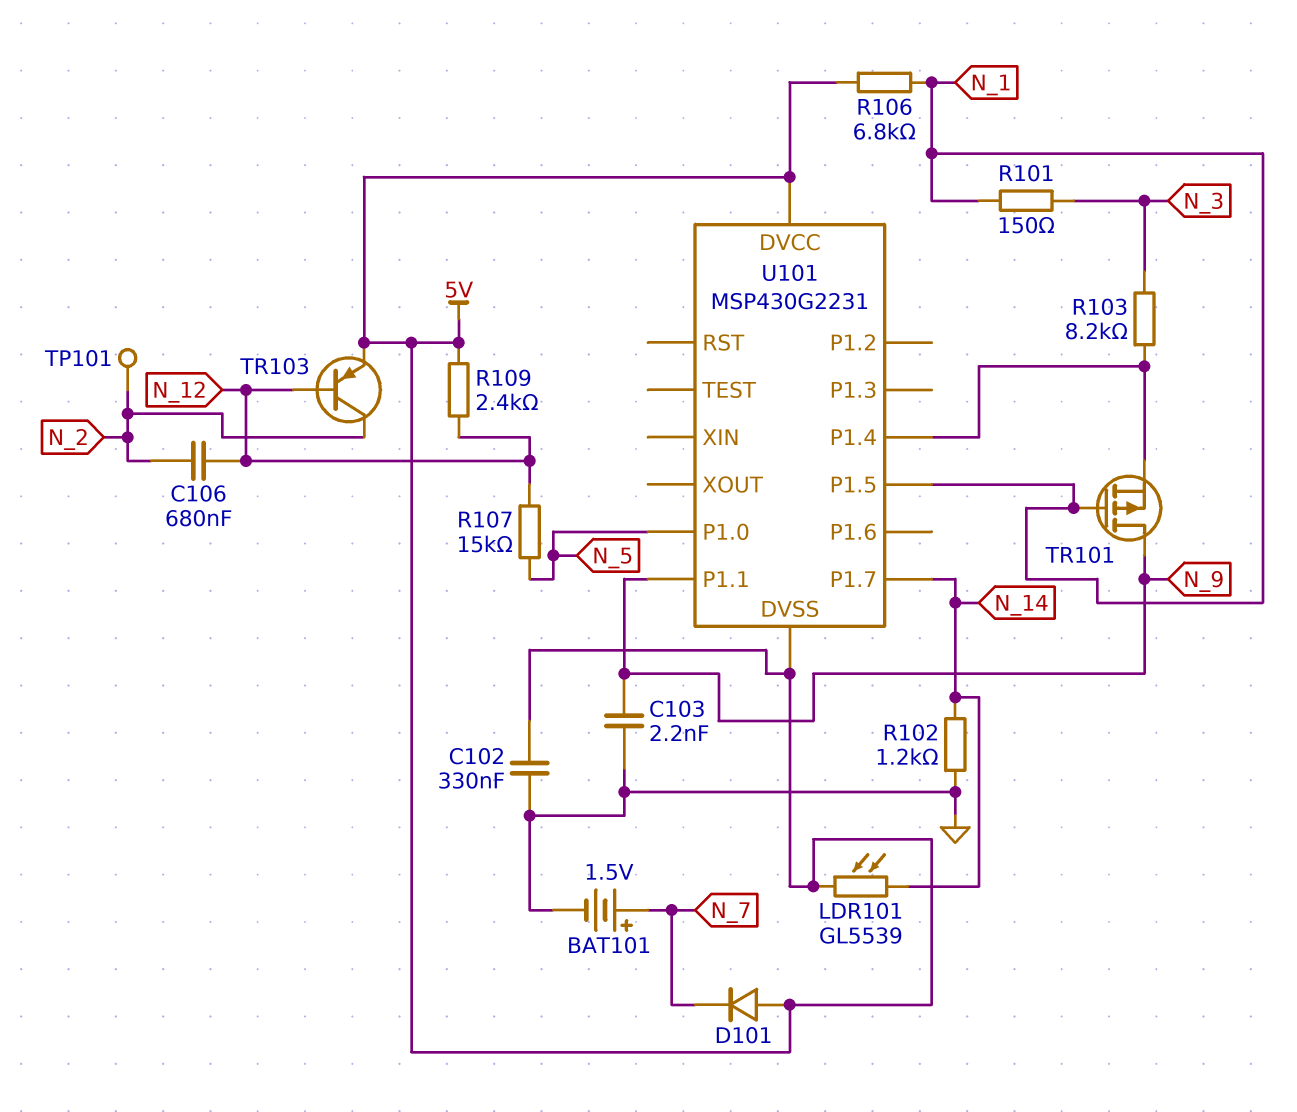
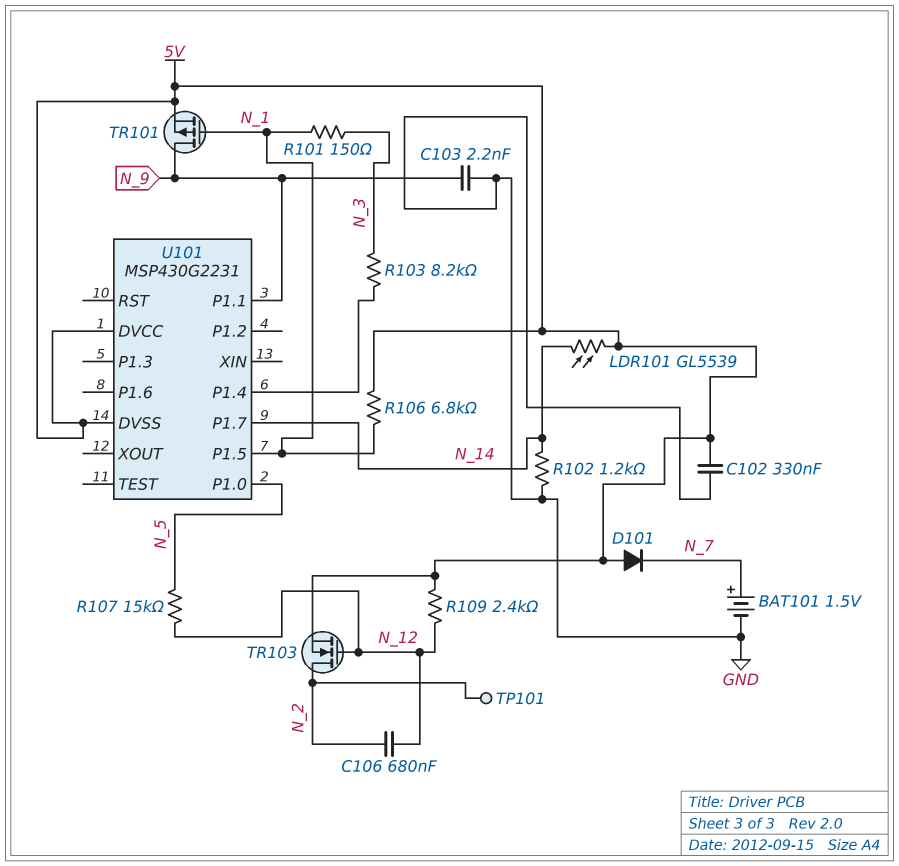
TR101: PMOS (G N_1, D N_9, S U101/P1.4) -> PMOS (G N_1, D N_9, S 5V)
TR103: PNP (B N_12, C N_2, E 5V) -> NMOS (G N_12, D N_2, S 5V)

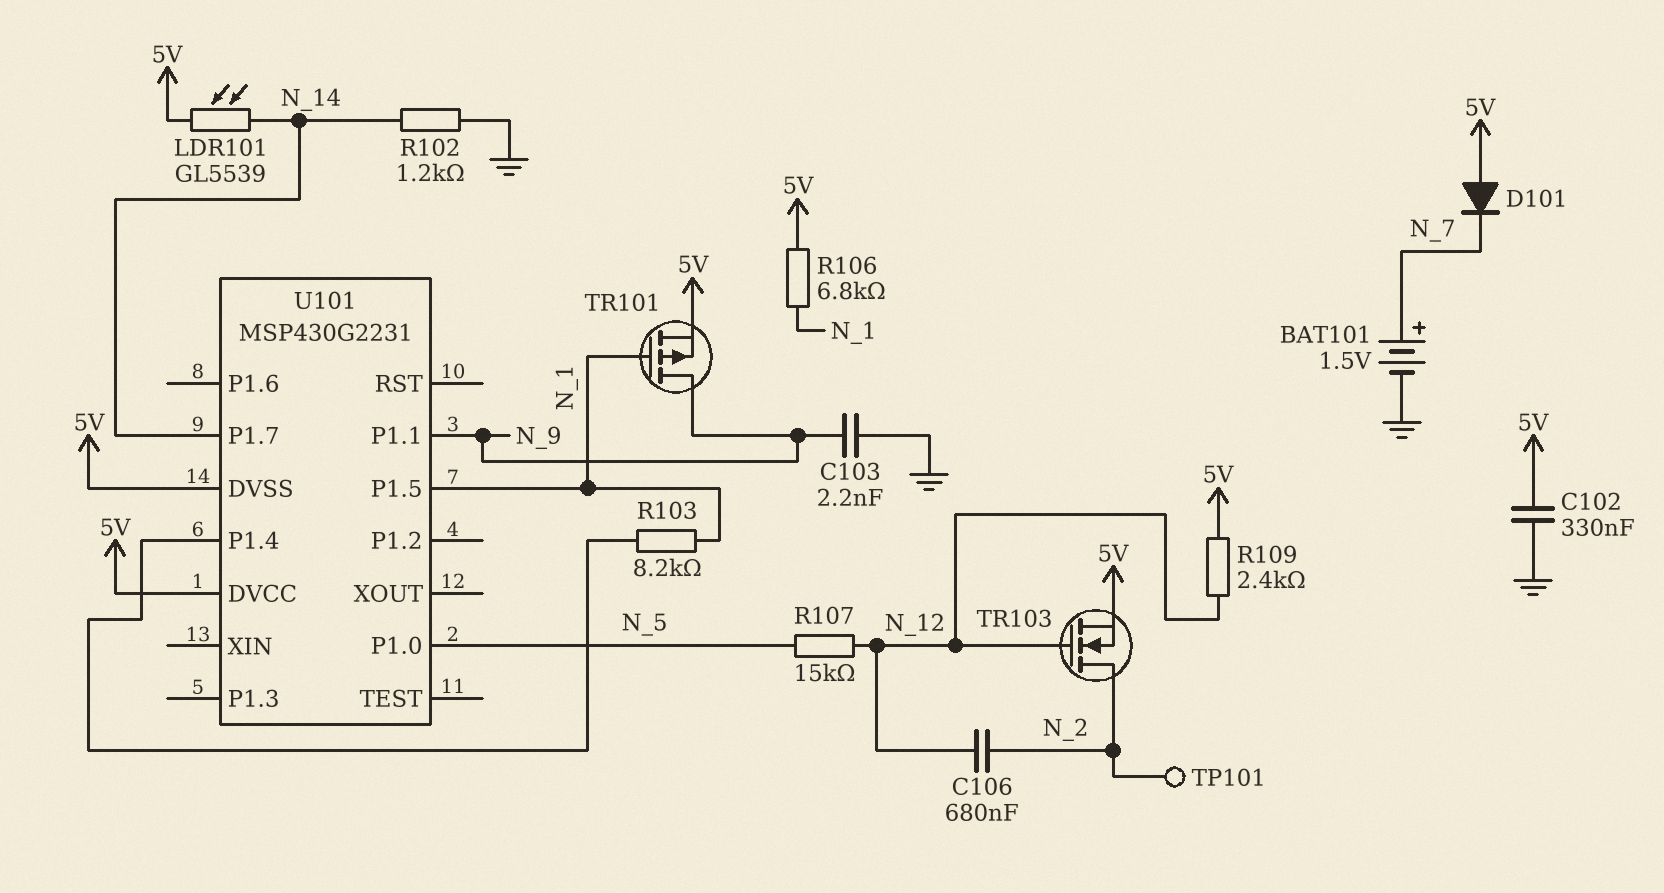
R101: 150 (N_1, N_3) -> none
R103: 8.2k (N_3, U101/P1.4) -> 8.2k (N_1, U101/P1.4)

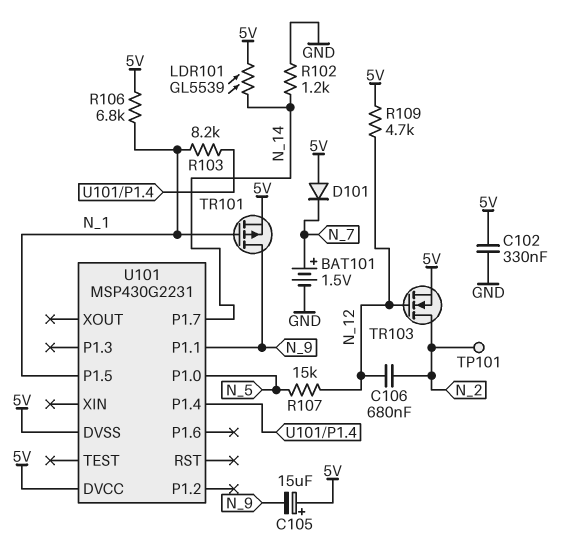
C103: 2.2nF (GND, N_9) -> none
C105: none -> 15uF (plus 5V, minus N_9)
R109: 2.4k (5V, N_12) -> 4.7k (5V, N_12)

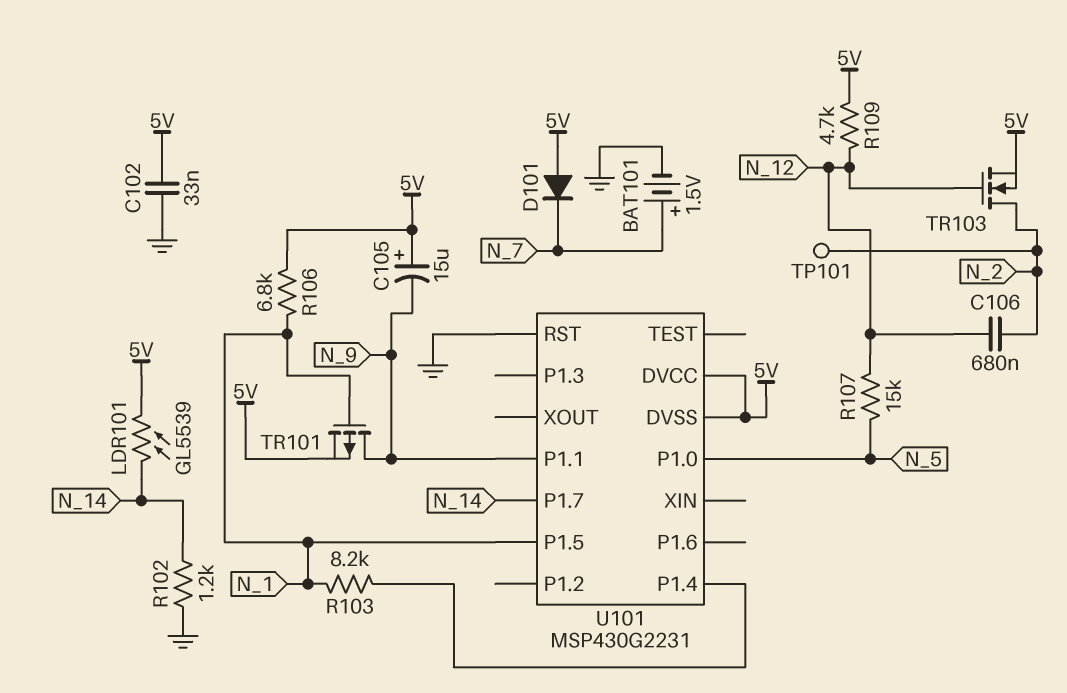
C102: 330nF (5V, GND) -> 33nF (5V, GND)
U101 pin RST: none -> GND

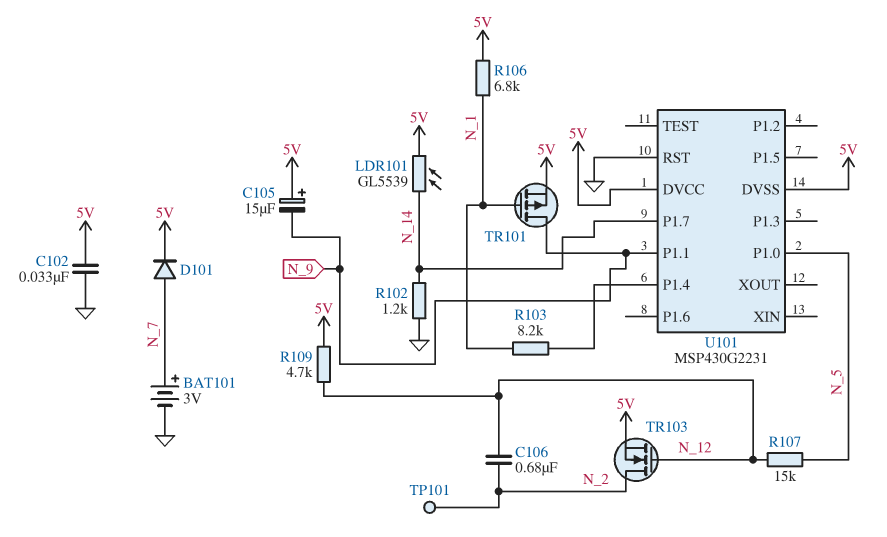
BAT101: 1.5V (plus N_7, minus GND) -> 3V (plus N_7, minus GND)
D101: diode (A 5V, K N_7) -> diode (A N_7, K 5V)
U101 pin P1.5: N_1 -> none

